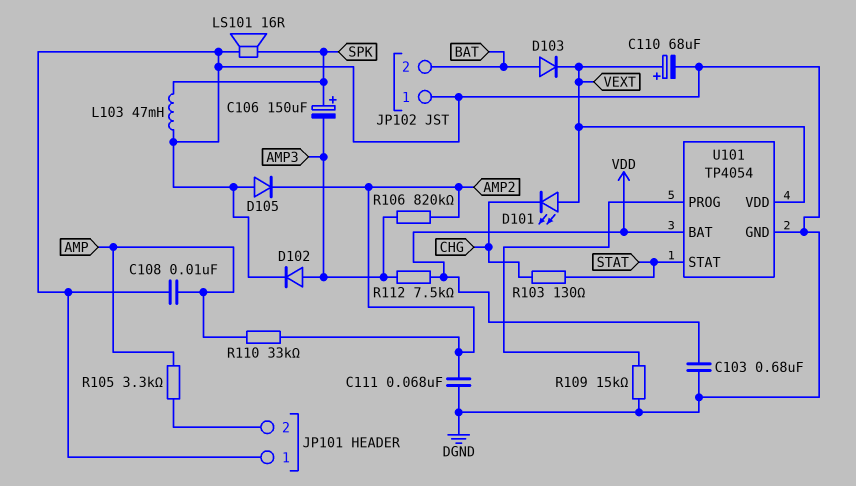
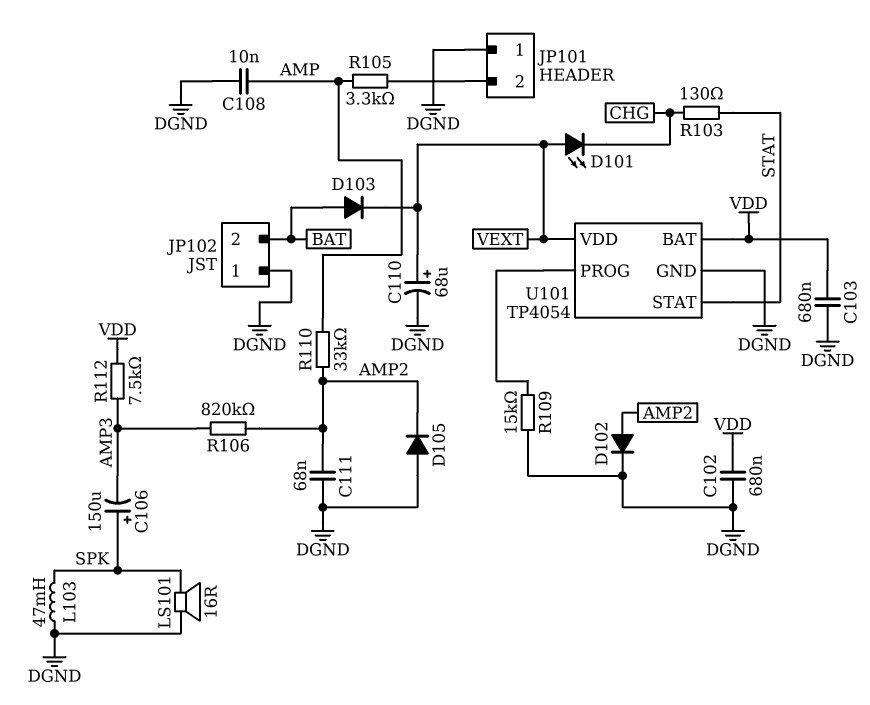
C102: none -> 680nF (DGND, VDD)
D102: diode (A AMP3, K DGND) -> diode (A AMP2, K DGND)

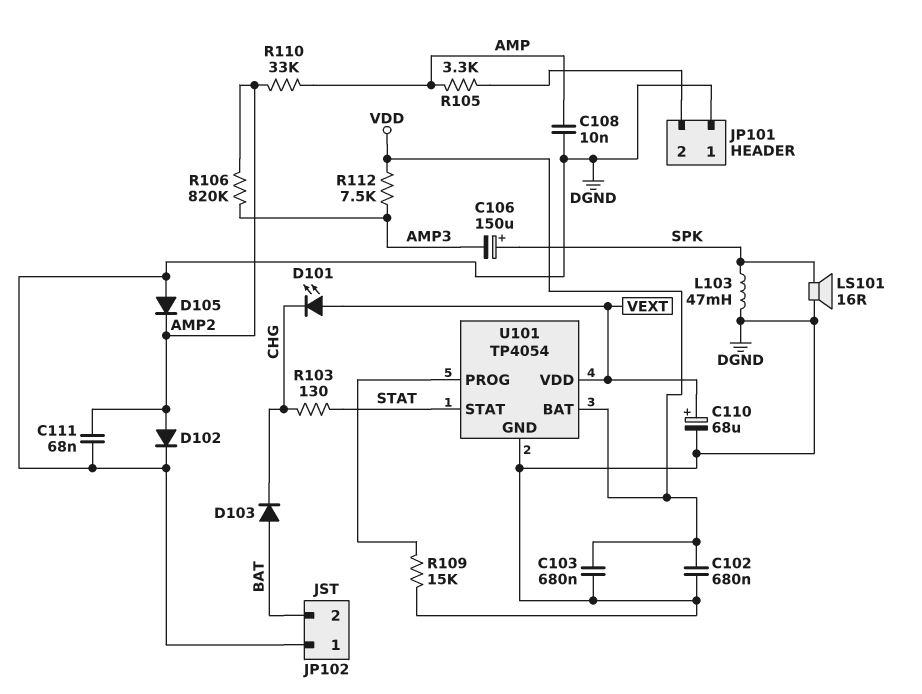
D103: diode (A BAT, K VEXT) -> diode (A BAT, K CHG)

